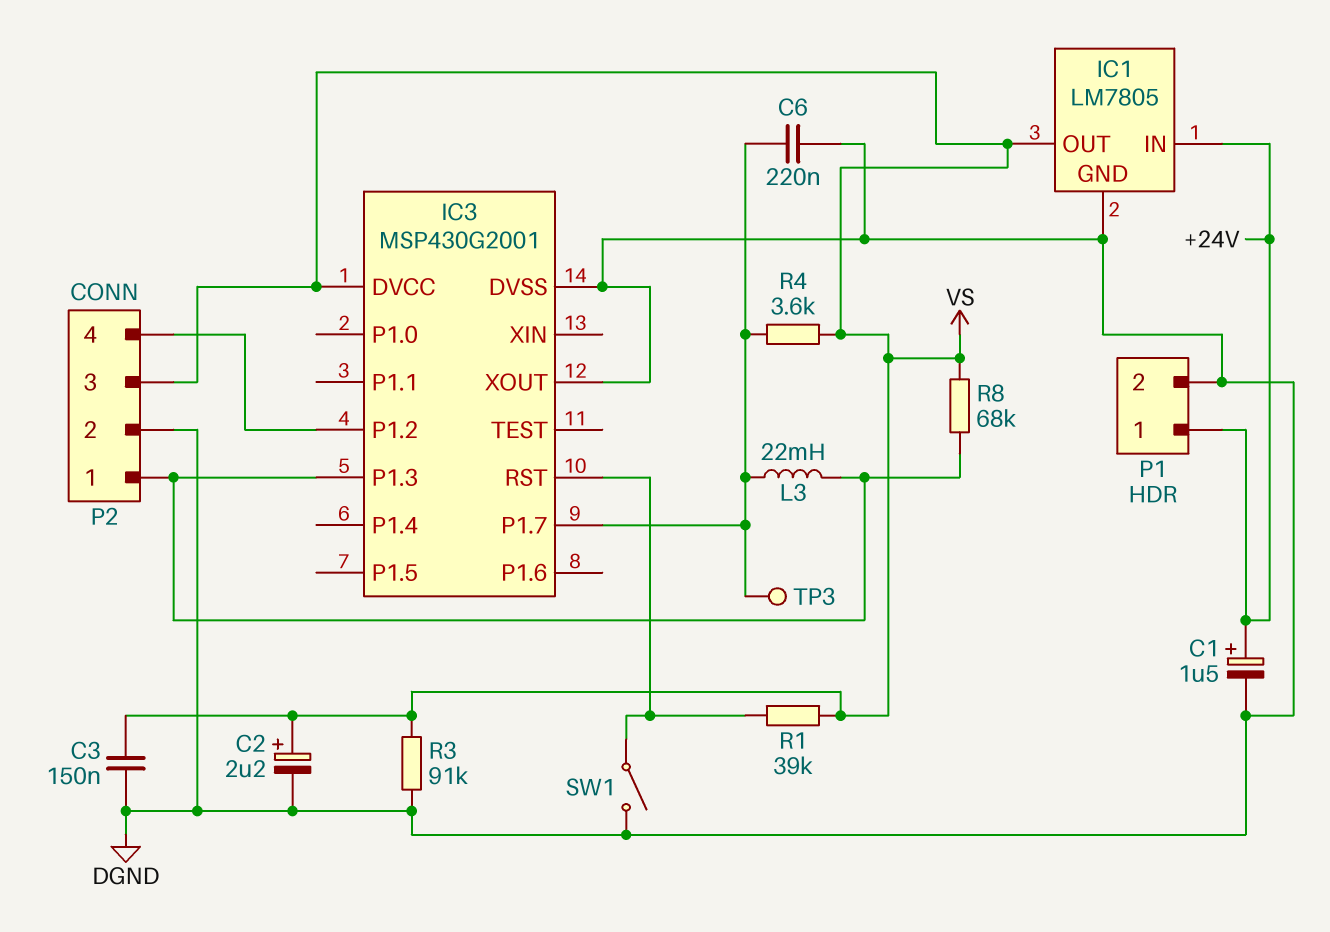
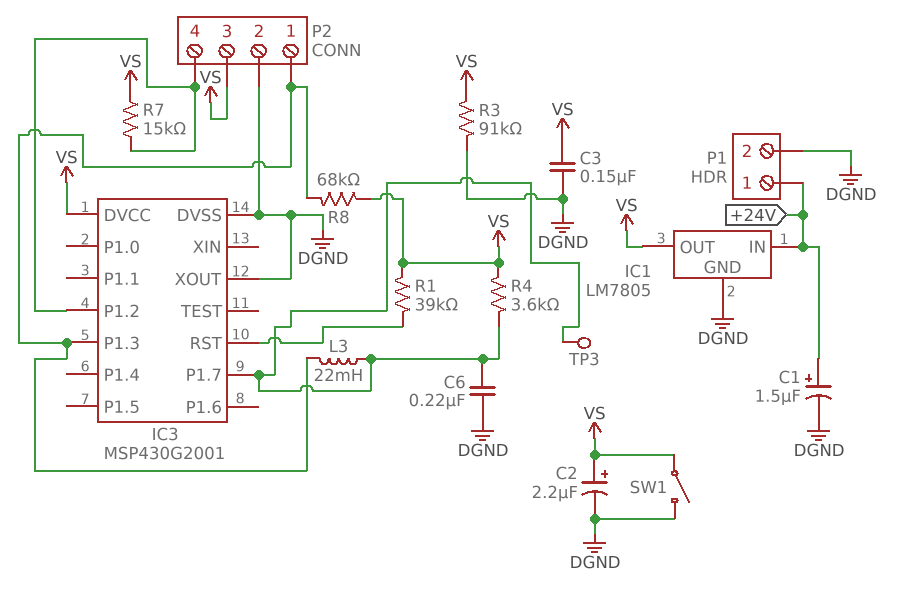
R7: none -> 15k (IC3/P1.2, VS)
SW1: switch (DGND, IC3/RST) -> switch (DGND, VS)

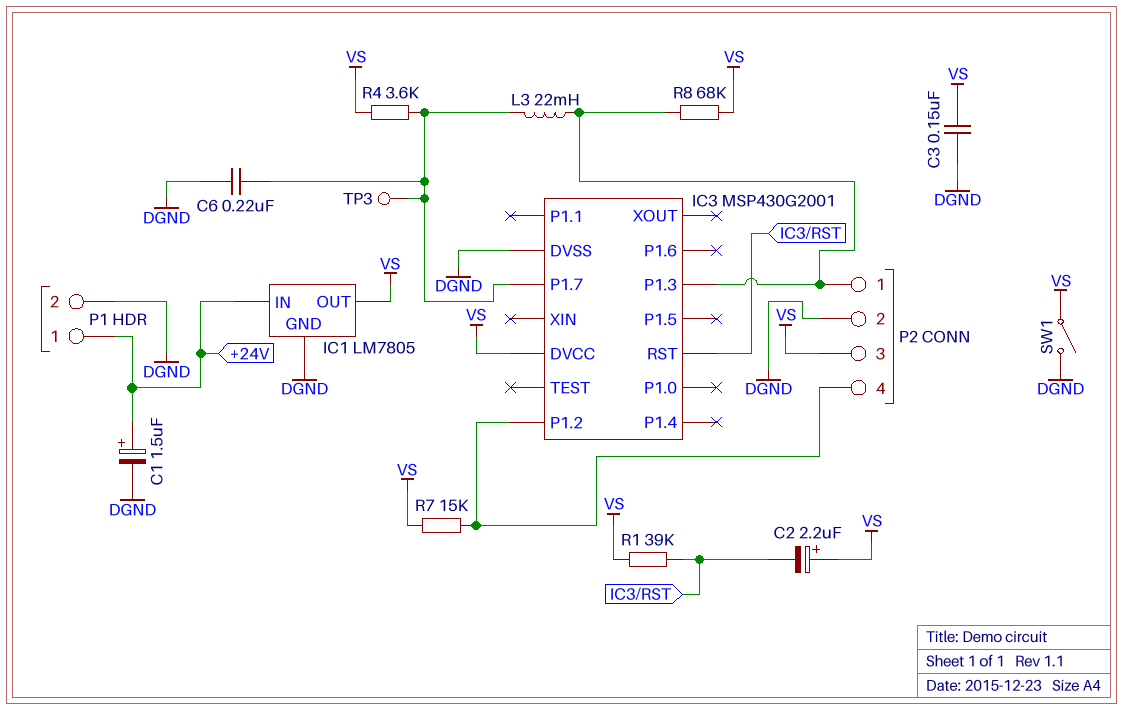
C2: 2.2uF (plus VS, minus DGND) -> 2.2uF (plus VS, minus IC3/RST)
IC3 pin XOUT: DGND -> none
R3: 91k (DGND, VS) -> none

